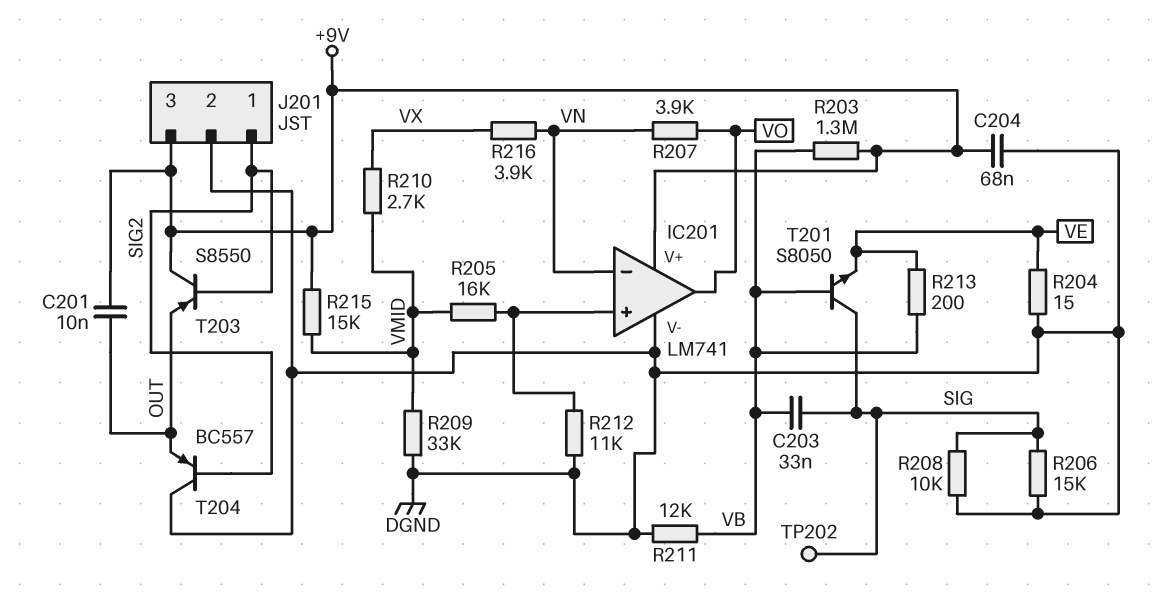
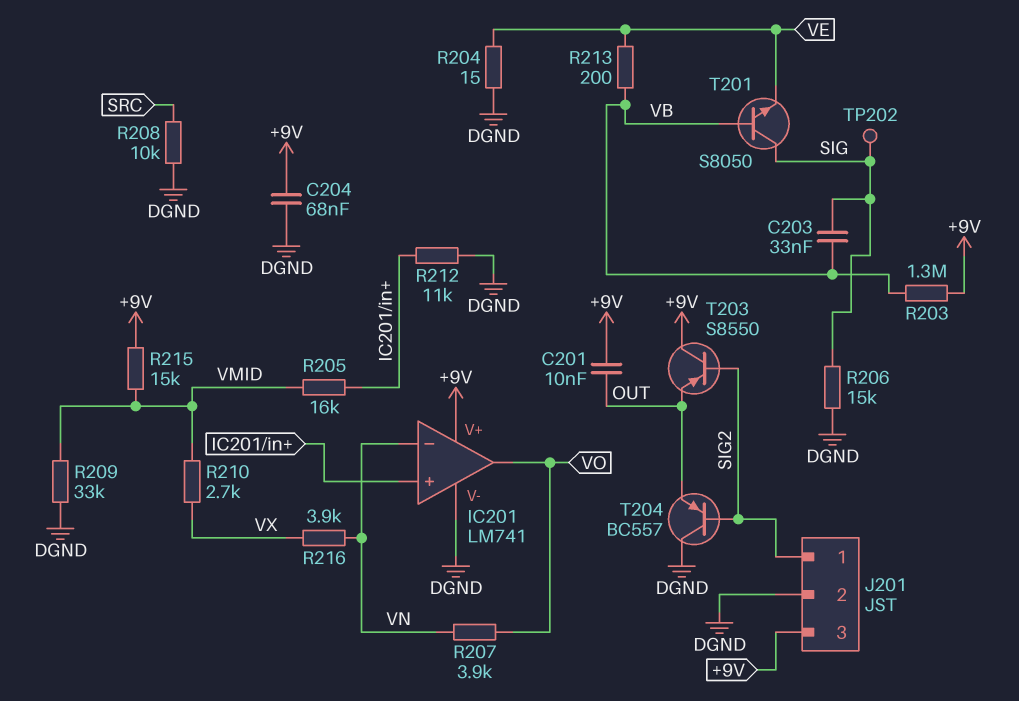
R208: 10k (DGND, SIG) -> 10k (DGND, SRC)
R211: 12k (DGND, VB) -> none

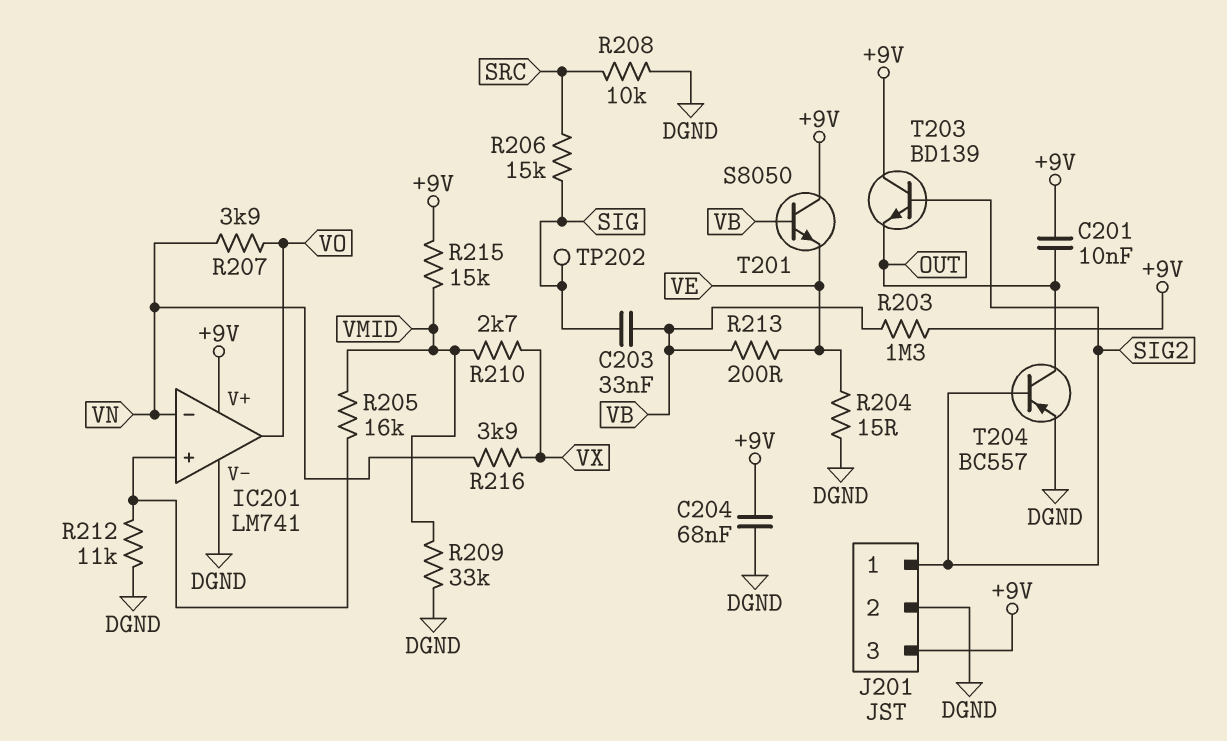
R206: 15k (DGND, SIG) -> 15k (SIG, SRC)
T201: NPN S8050 (B VB, C SIG, E VE) -> NPN S8050 (B VB, C +9V, E VE)
T203: PNP S8550 (B SIG2, C +9V, E OUT) -> NPN BD139 (B SIG2, C +9V, E OUT)
T204: PNP BC557 (B SIG2, C DGND, E OUT) -> PNP BC557 (B SIG2, C OUT, E DGND)

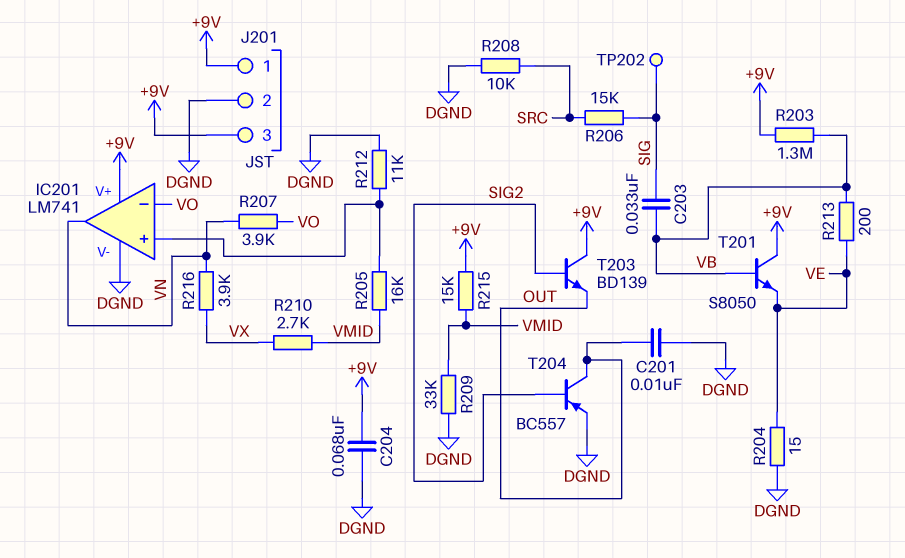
C201: 10nF (+9V, OUT) -> 10nF (DGND, OUT)
IC201 pin in-: VN -> VO
IC201 pin out: VO -> VN
J201 pin 1: SIG2 -> +9V

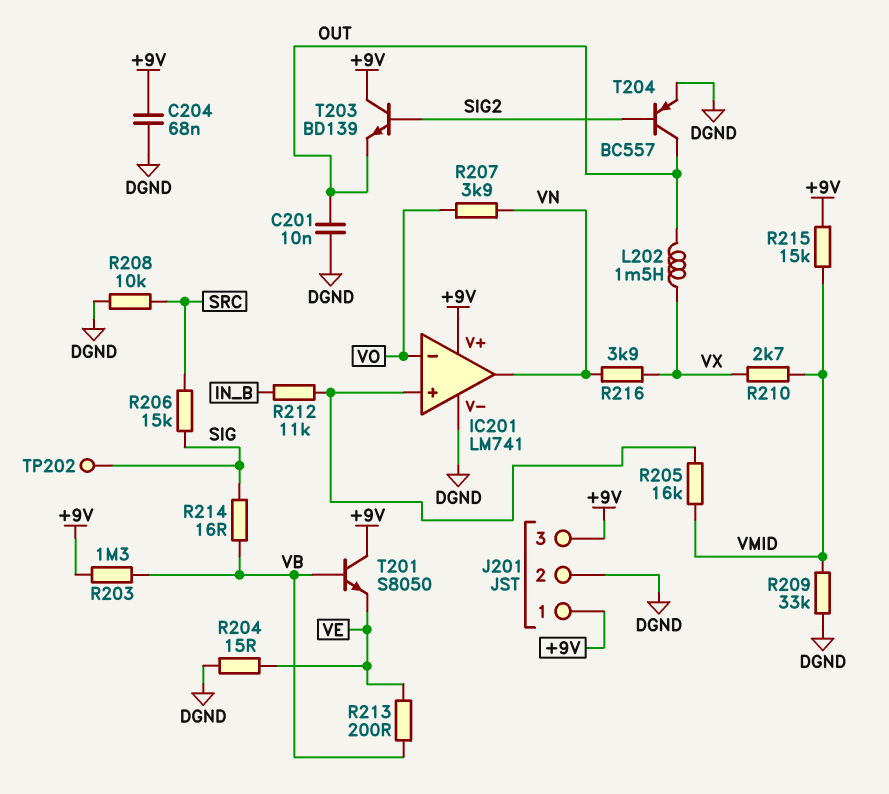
C203: 33nF (SIG, VB) -> none
L202: none -> 1.5mH (OUT, VX)
R212: 11k (DGND, IC201/in+) -> 11k (IC201/in+, IN_B)
R214: none -> 16 (SIG, VB)

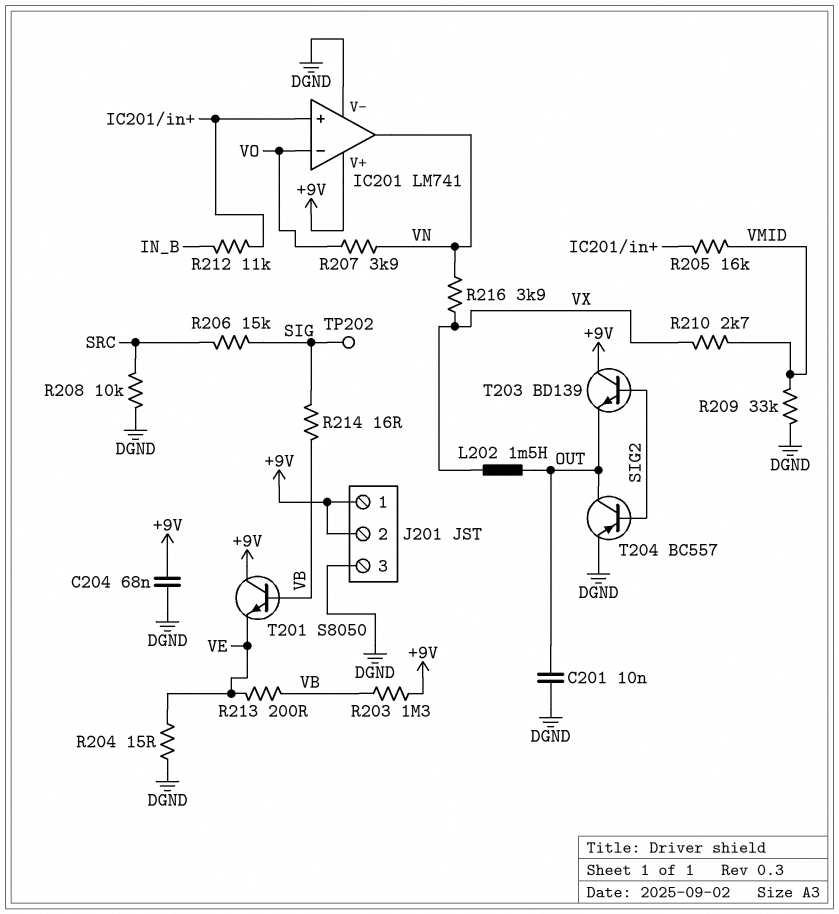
J201 pin 2: DGND -> +9V
J201 pin 3: +9V -> DGND
R215: 15k (+9V, VMID) -> none

